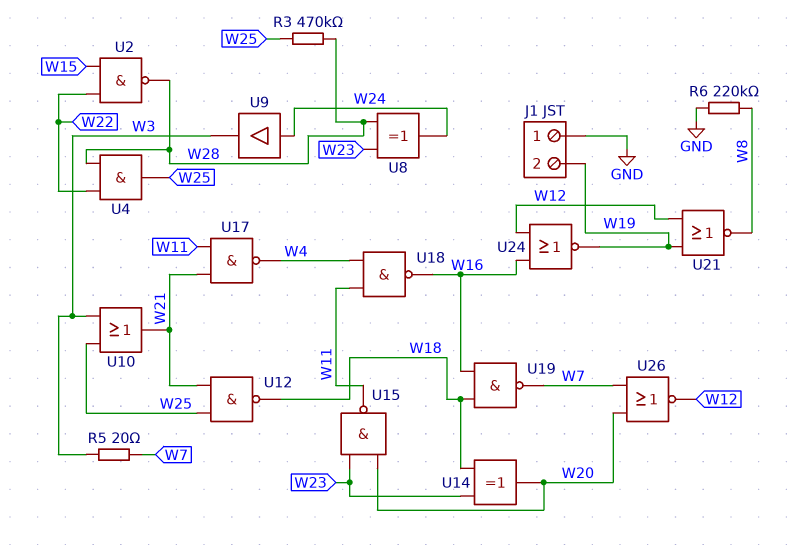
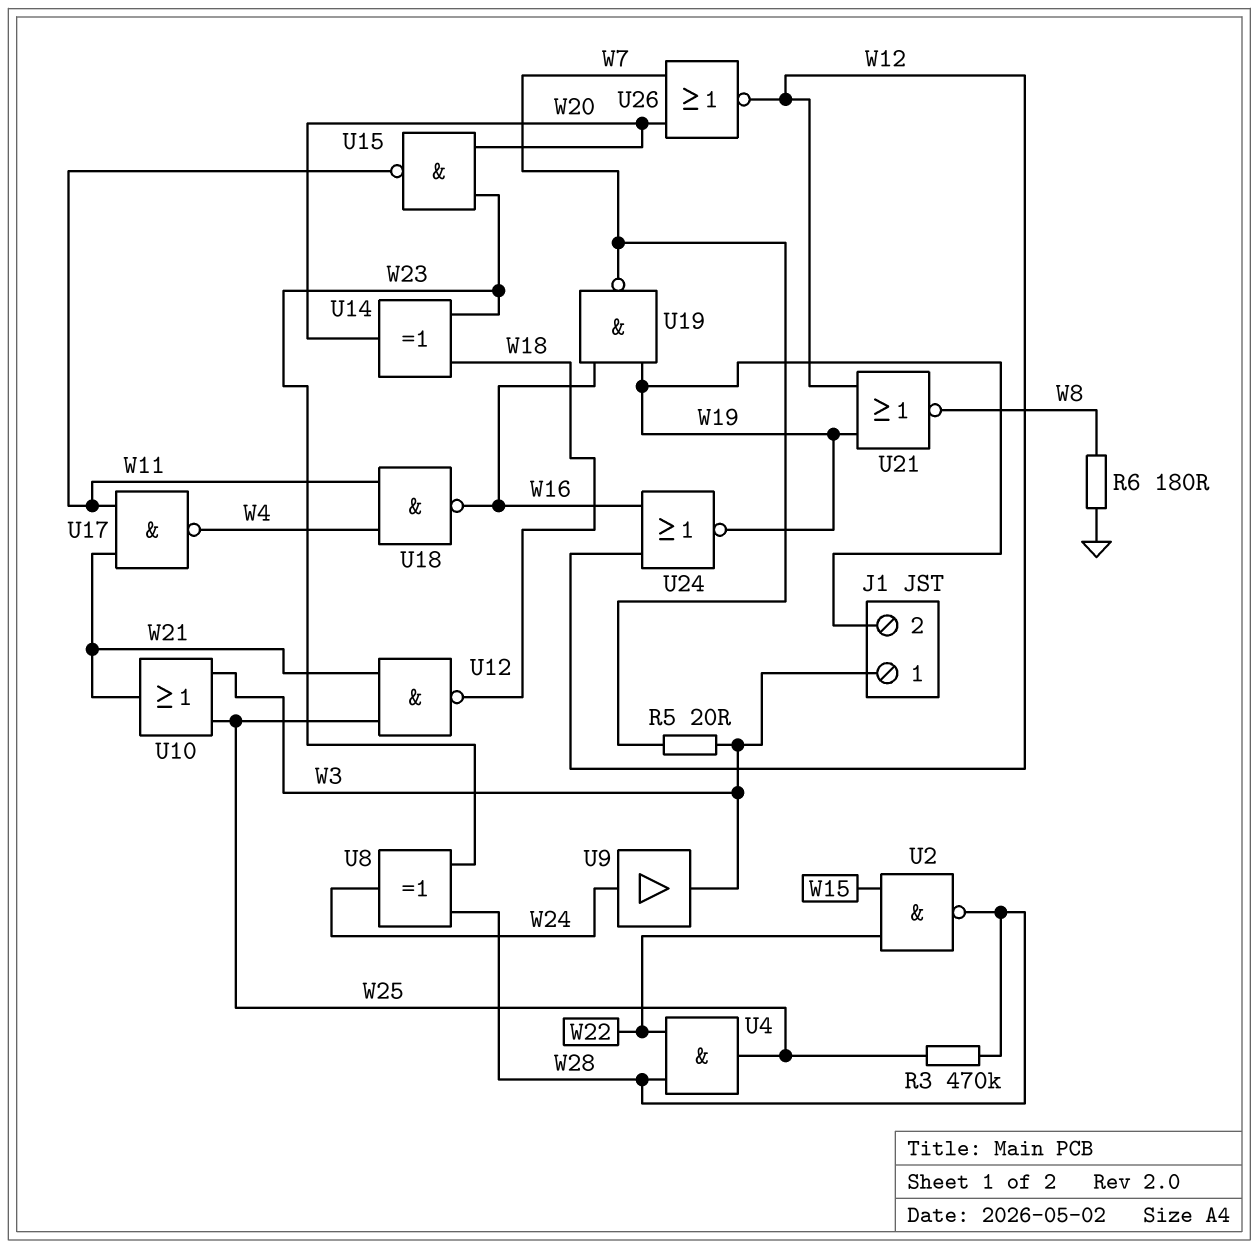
J1 pin 1: GND -> W3
R6: 220k (GND, W8) -> 180 (GND, W8)
U19: NAND (in W16, in W18, out W7) -> NAND (in W16, in W19, out W7)

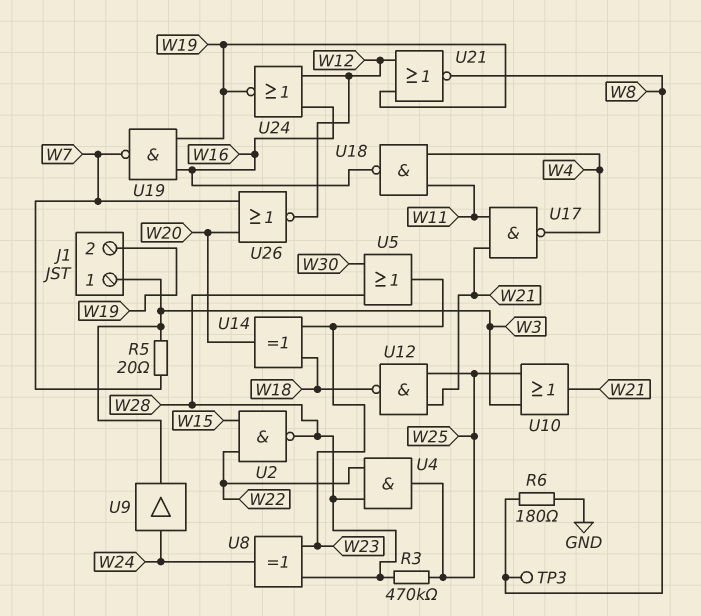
TP3: none -> test point (W8)
U5: none -> OR (in W28, in W30, out W23)
U15: NAND (in W20, in W23, out W11) -> none

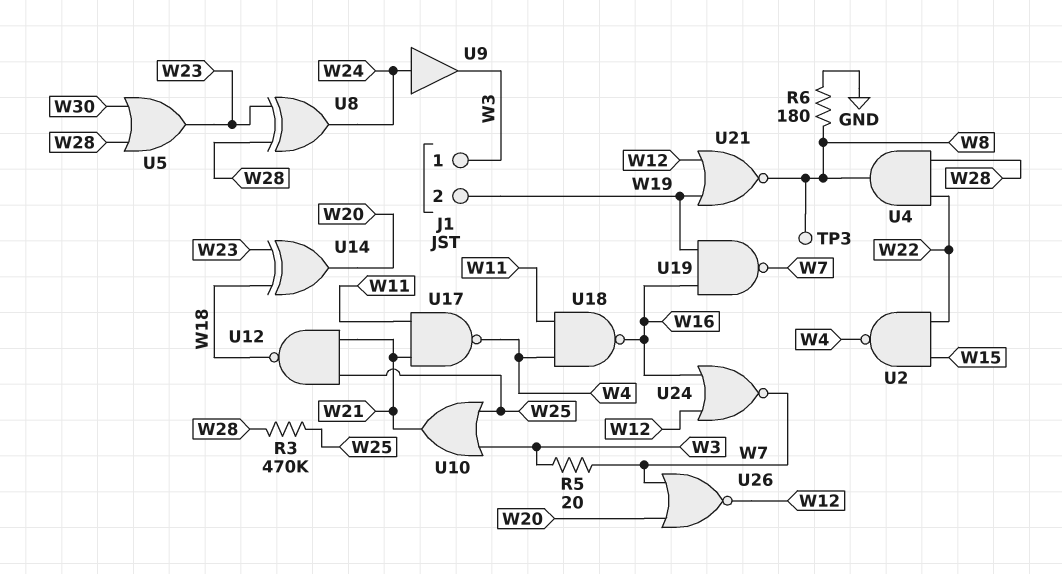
U2: NAND (in W15, in W22, out W28) -> NAND (in W15, in W22, out W4)
U4: AND (in W22, in W28, out W25) -> AND (in W22, in W28, out W8)
U24: NOR (in W12, in W16, out W19) -> NOR (in W12, in W16, out W7)

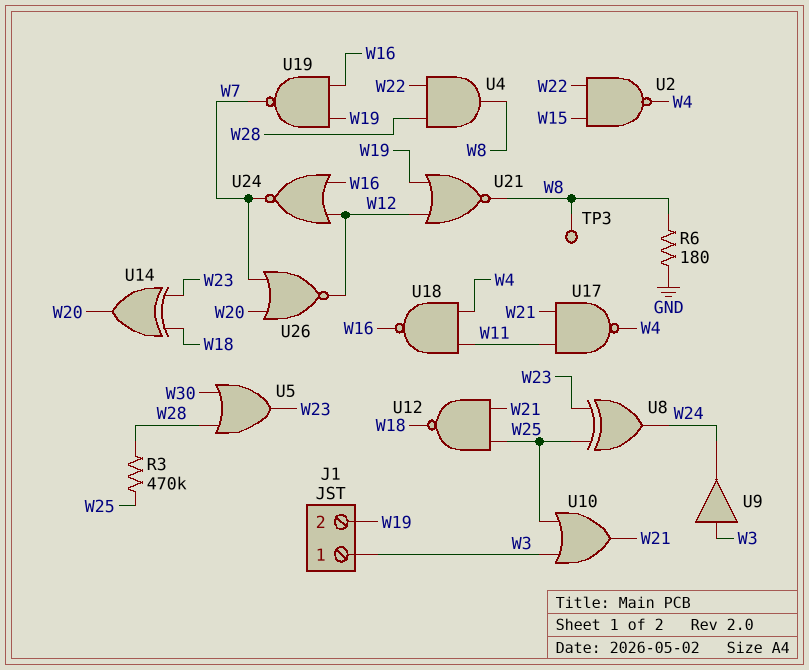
R5: 20 (W3, W7) -> none
U8: XOR (in W23, in W28, out W24) -> XOR (in W23, in W25, out W24)
U9: buffer (in W24, out W3) -> buffer (in W3, out W24)

